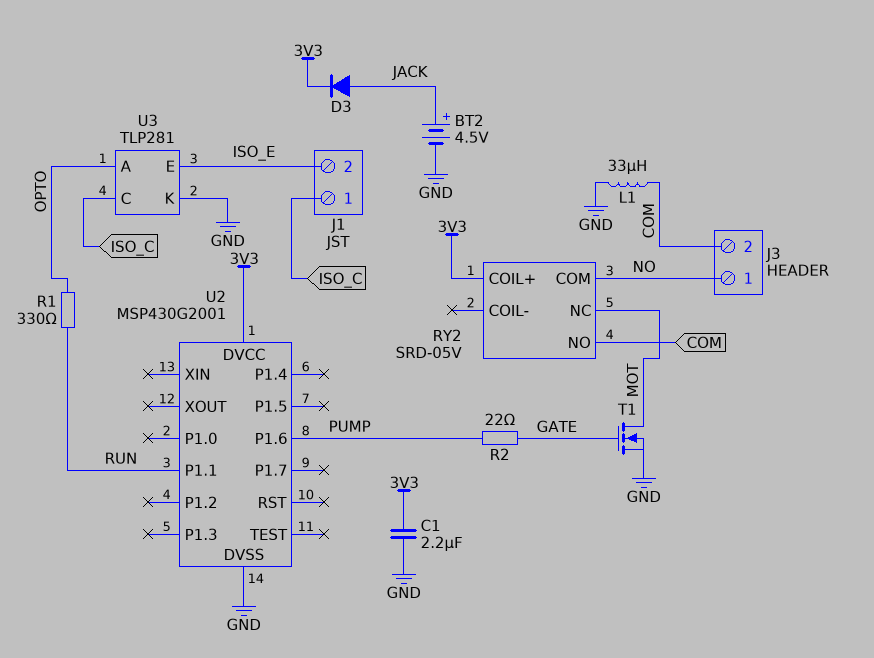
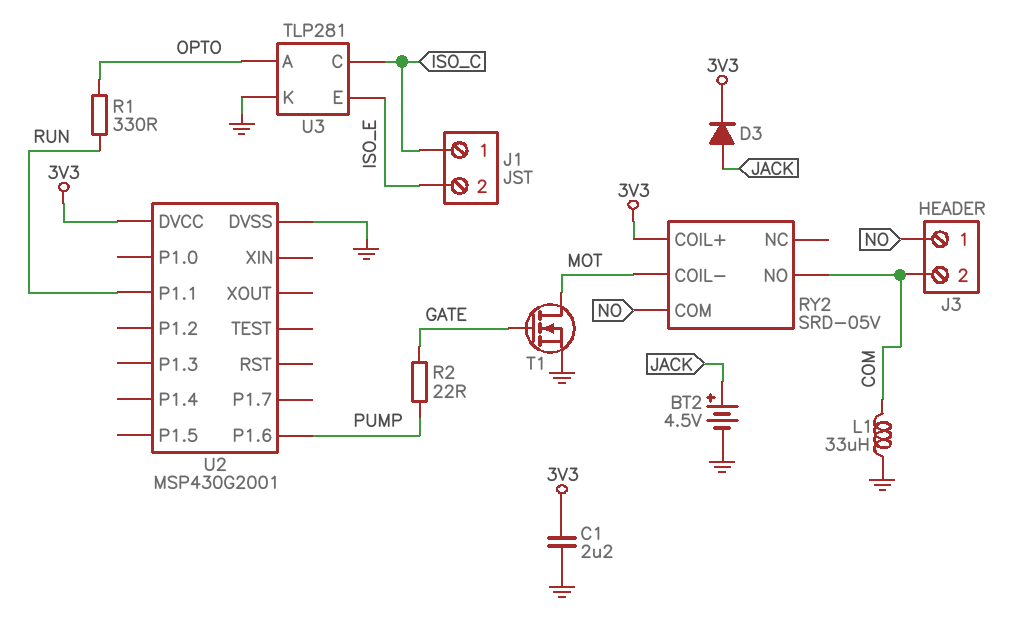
RY2 pin COIL-: none -> MOT
RY2 pin NC: MOT -> none

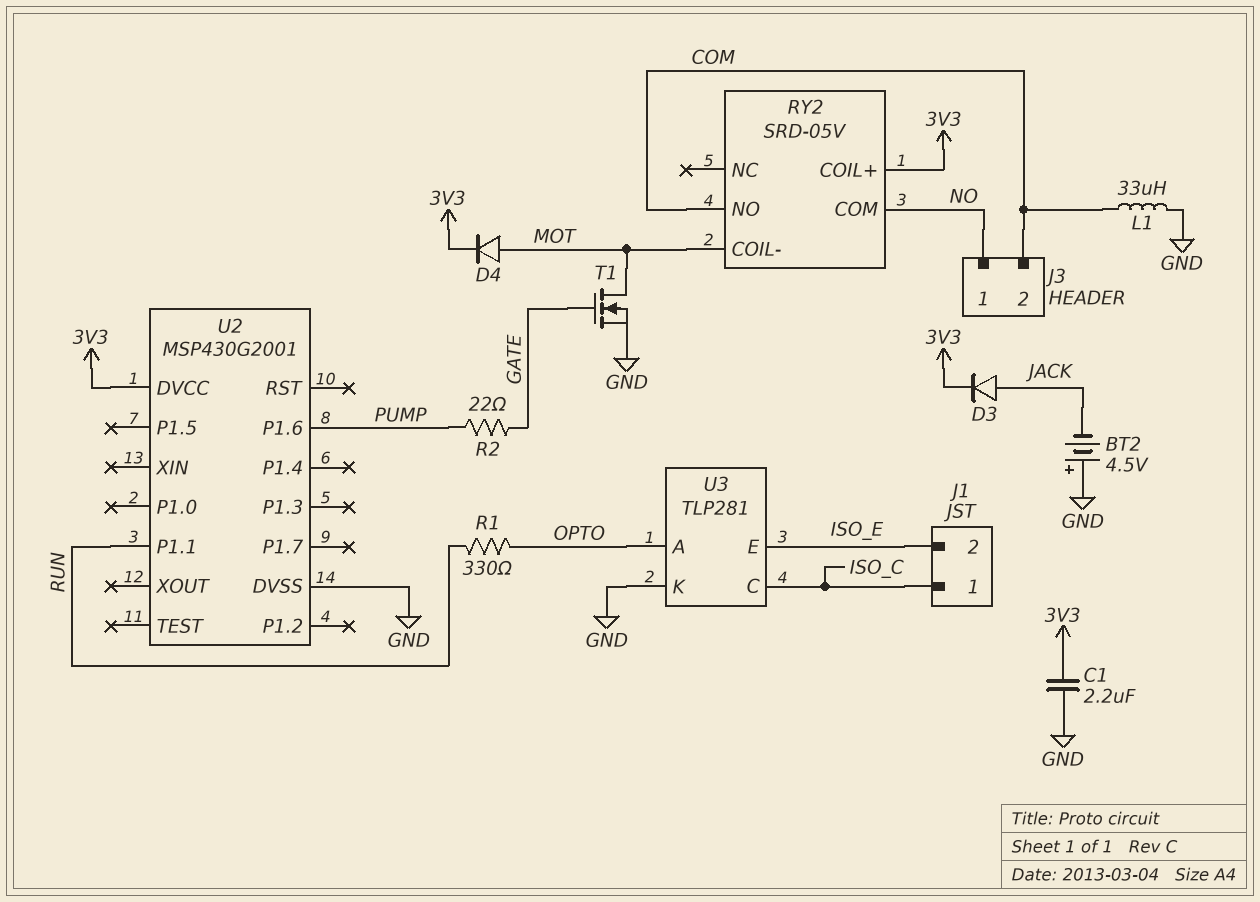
BT2: 4.5V (plus JACK, minus GND) -> 4.5V (plus GND, minus JACK)
D4: none -> diode (A MOT, K 3V3)

